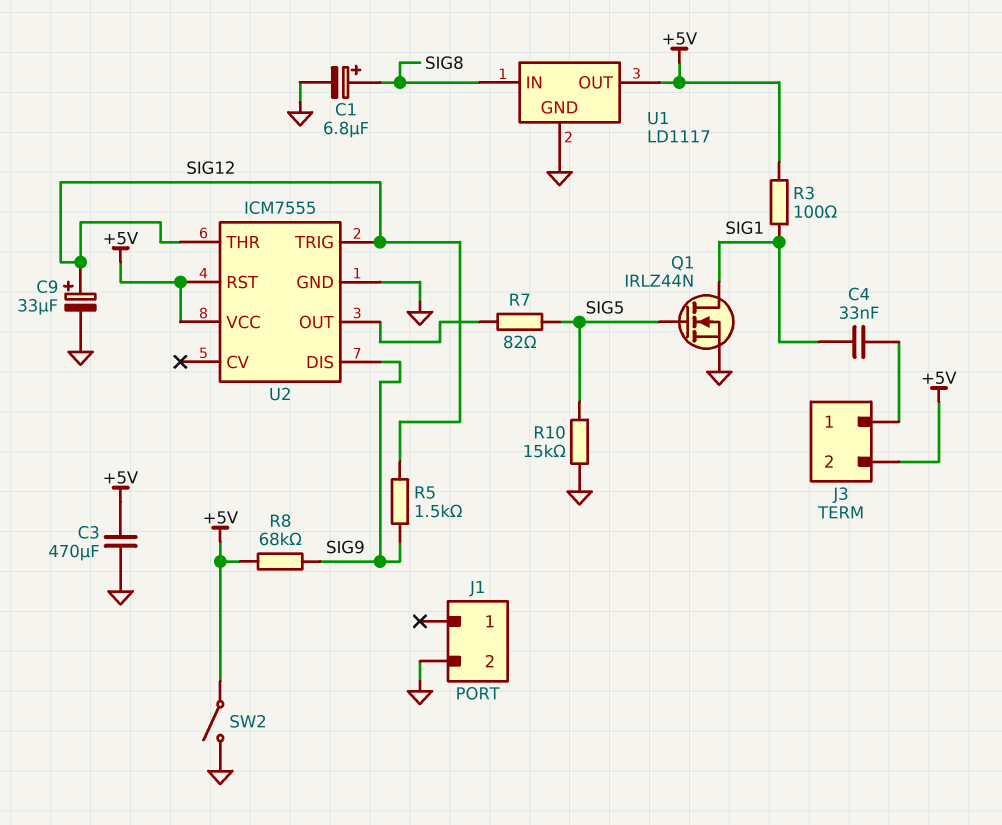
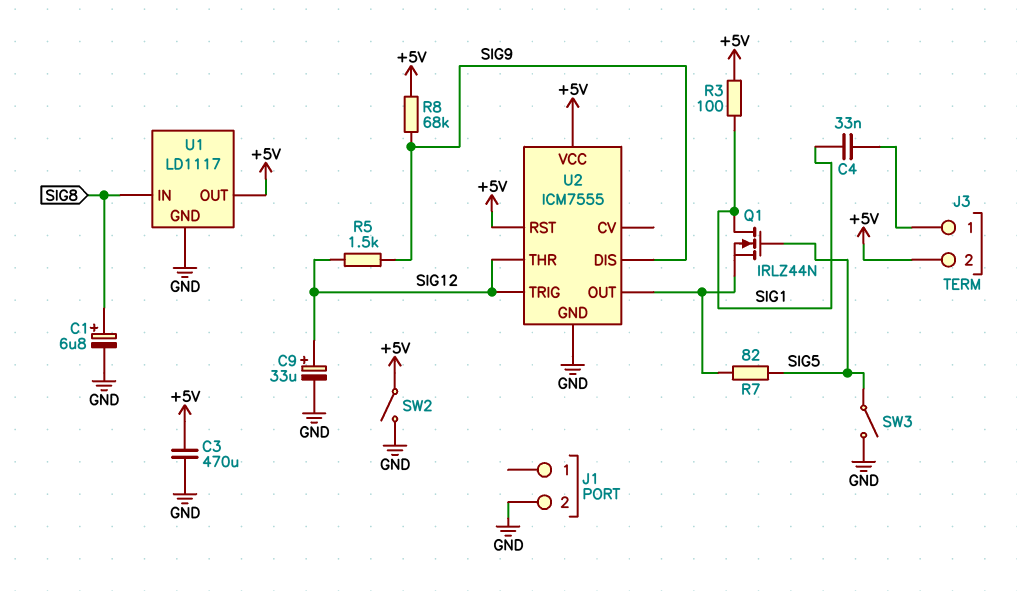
Q1: NMOS IRLZ44N (G SIG5, D SIG1, S GND) -> NMOS IRLZ44N (G SIG5, D SIG1, S U2/OUT)
R10: 15k (GND, SIG5) -> none
SW3: none -> switch (GND, SIG5)

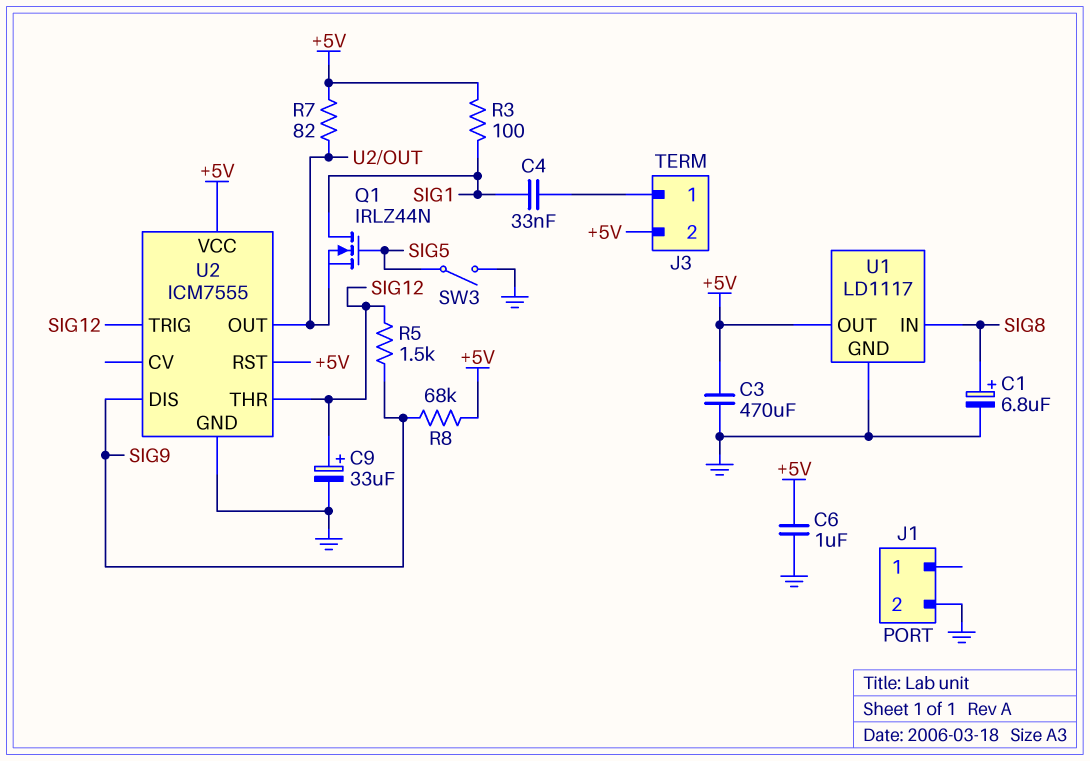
C6: none -> 1uF (+5V, GND)
R7: 82 (SIG5, U2/OUT) -> 82 (+5V, U2/OUT)
SW2: switch (+5V, GND) -> none

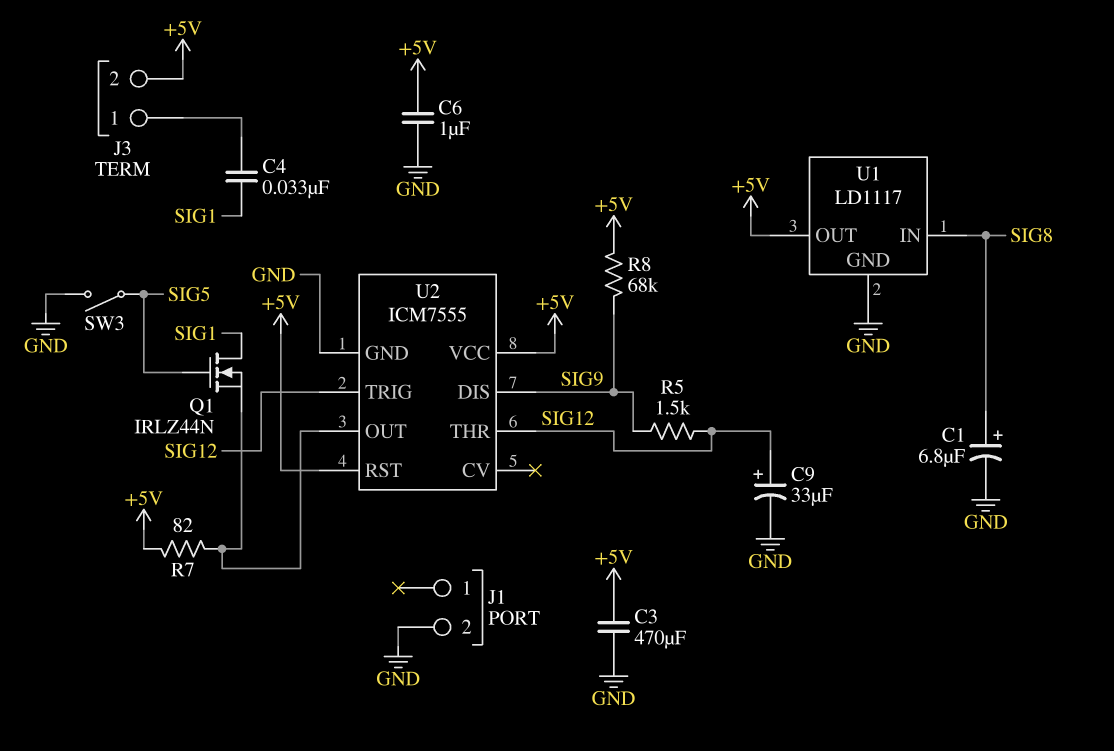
R3: 100 (+5V, SIG1) -> none

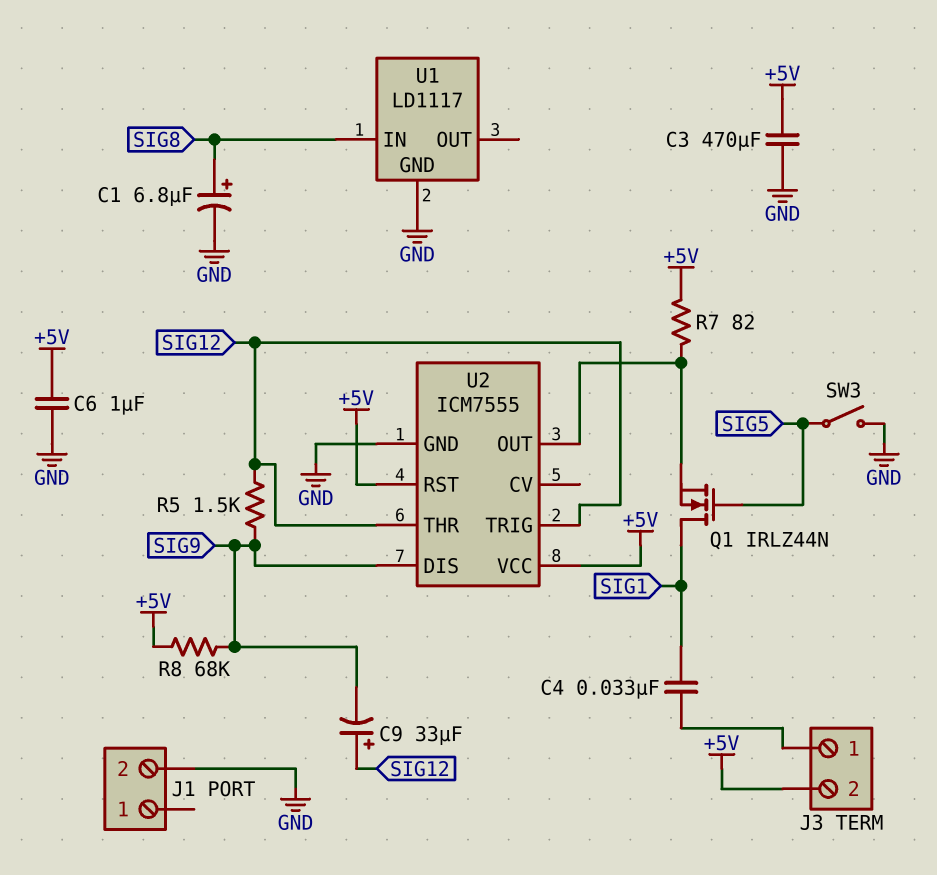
C9: 33uF (plus SIG12, minus GND) -> 33uF (plus SIG12, minus SIG9)
U1 pin OUT: +5V -> none

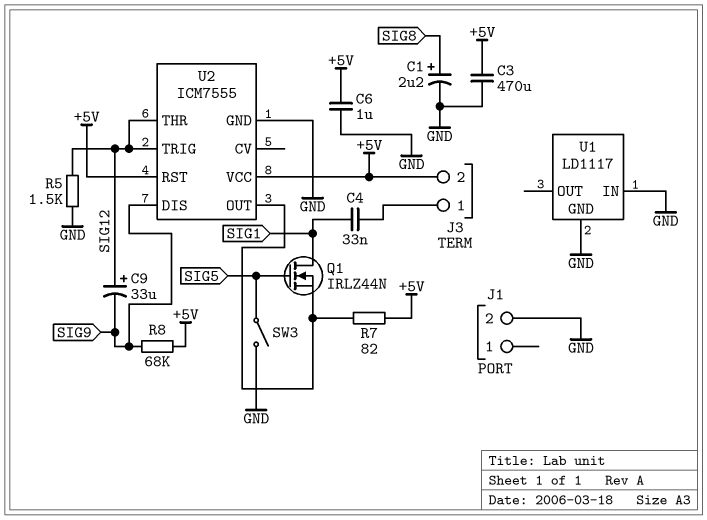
C1: 6.8uF (plus SIG8, minus GND) -> 2.2uF (plus SIG8, minus GND)
R5: 1.5k (SIG9, SIG12) -> 1.5k (GND, SIG12)
U1 pin IN: SIG8 -> GND

